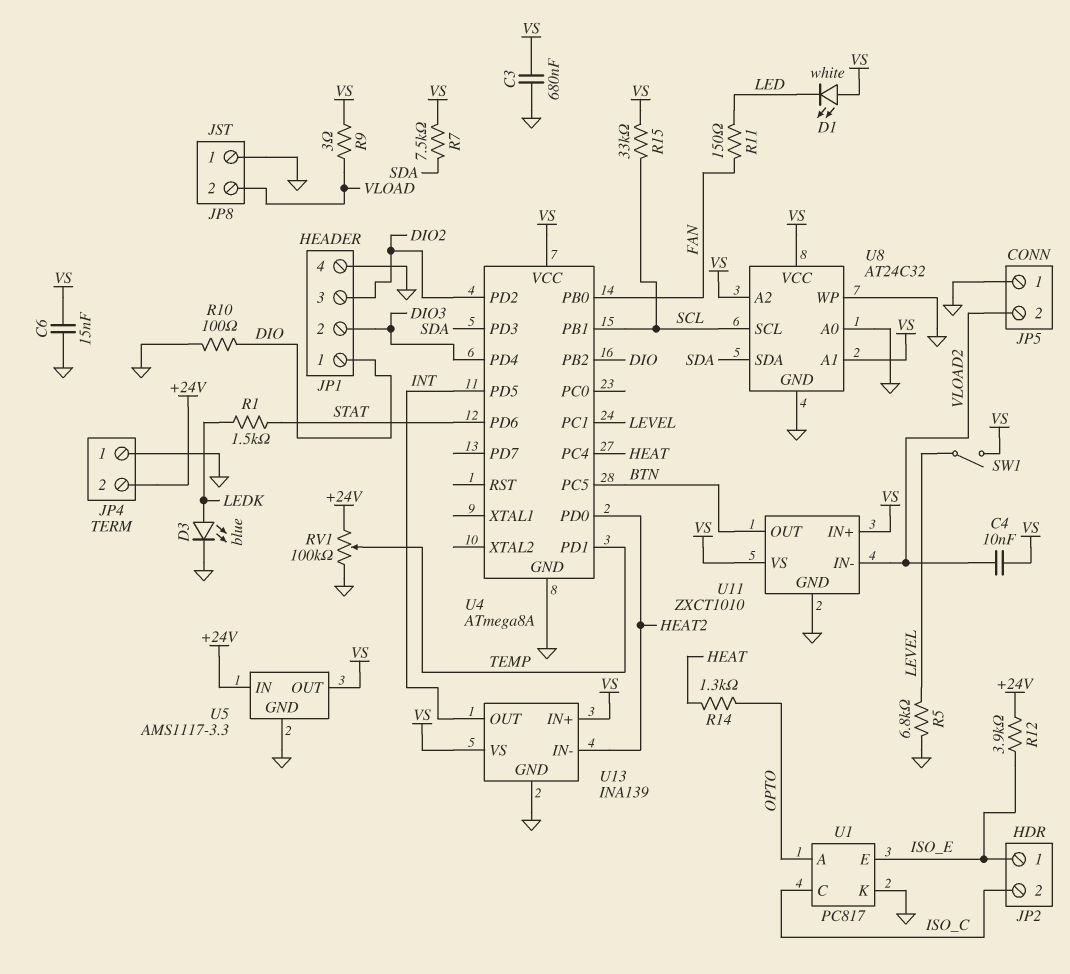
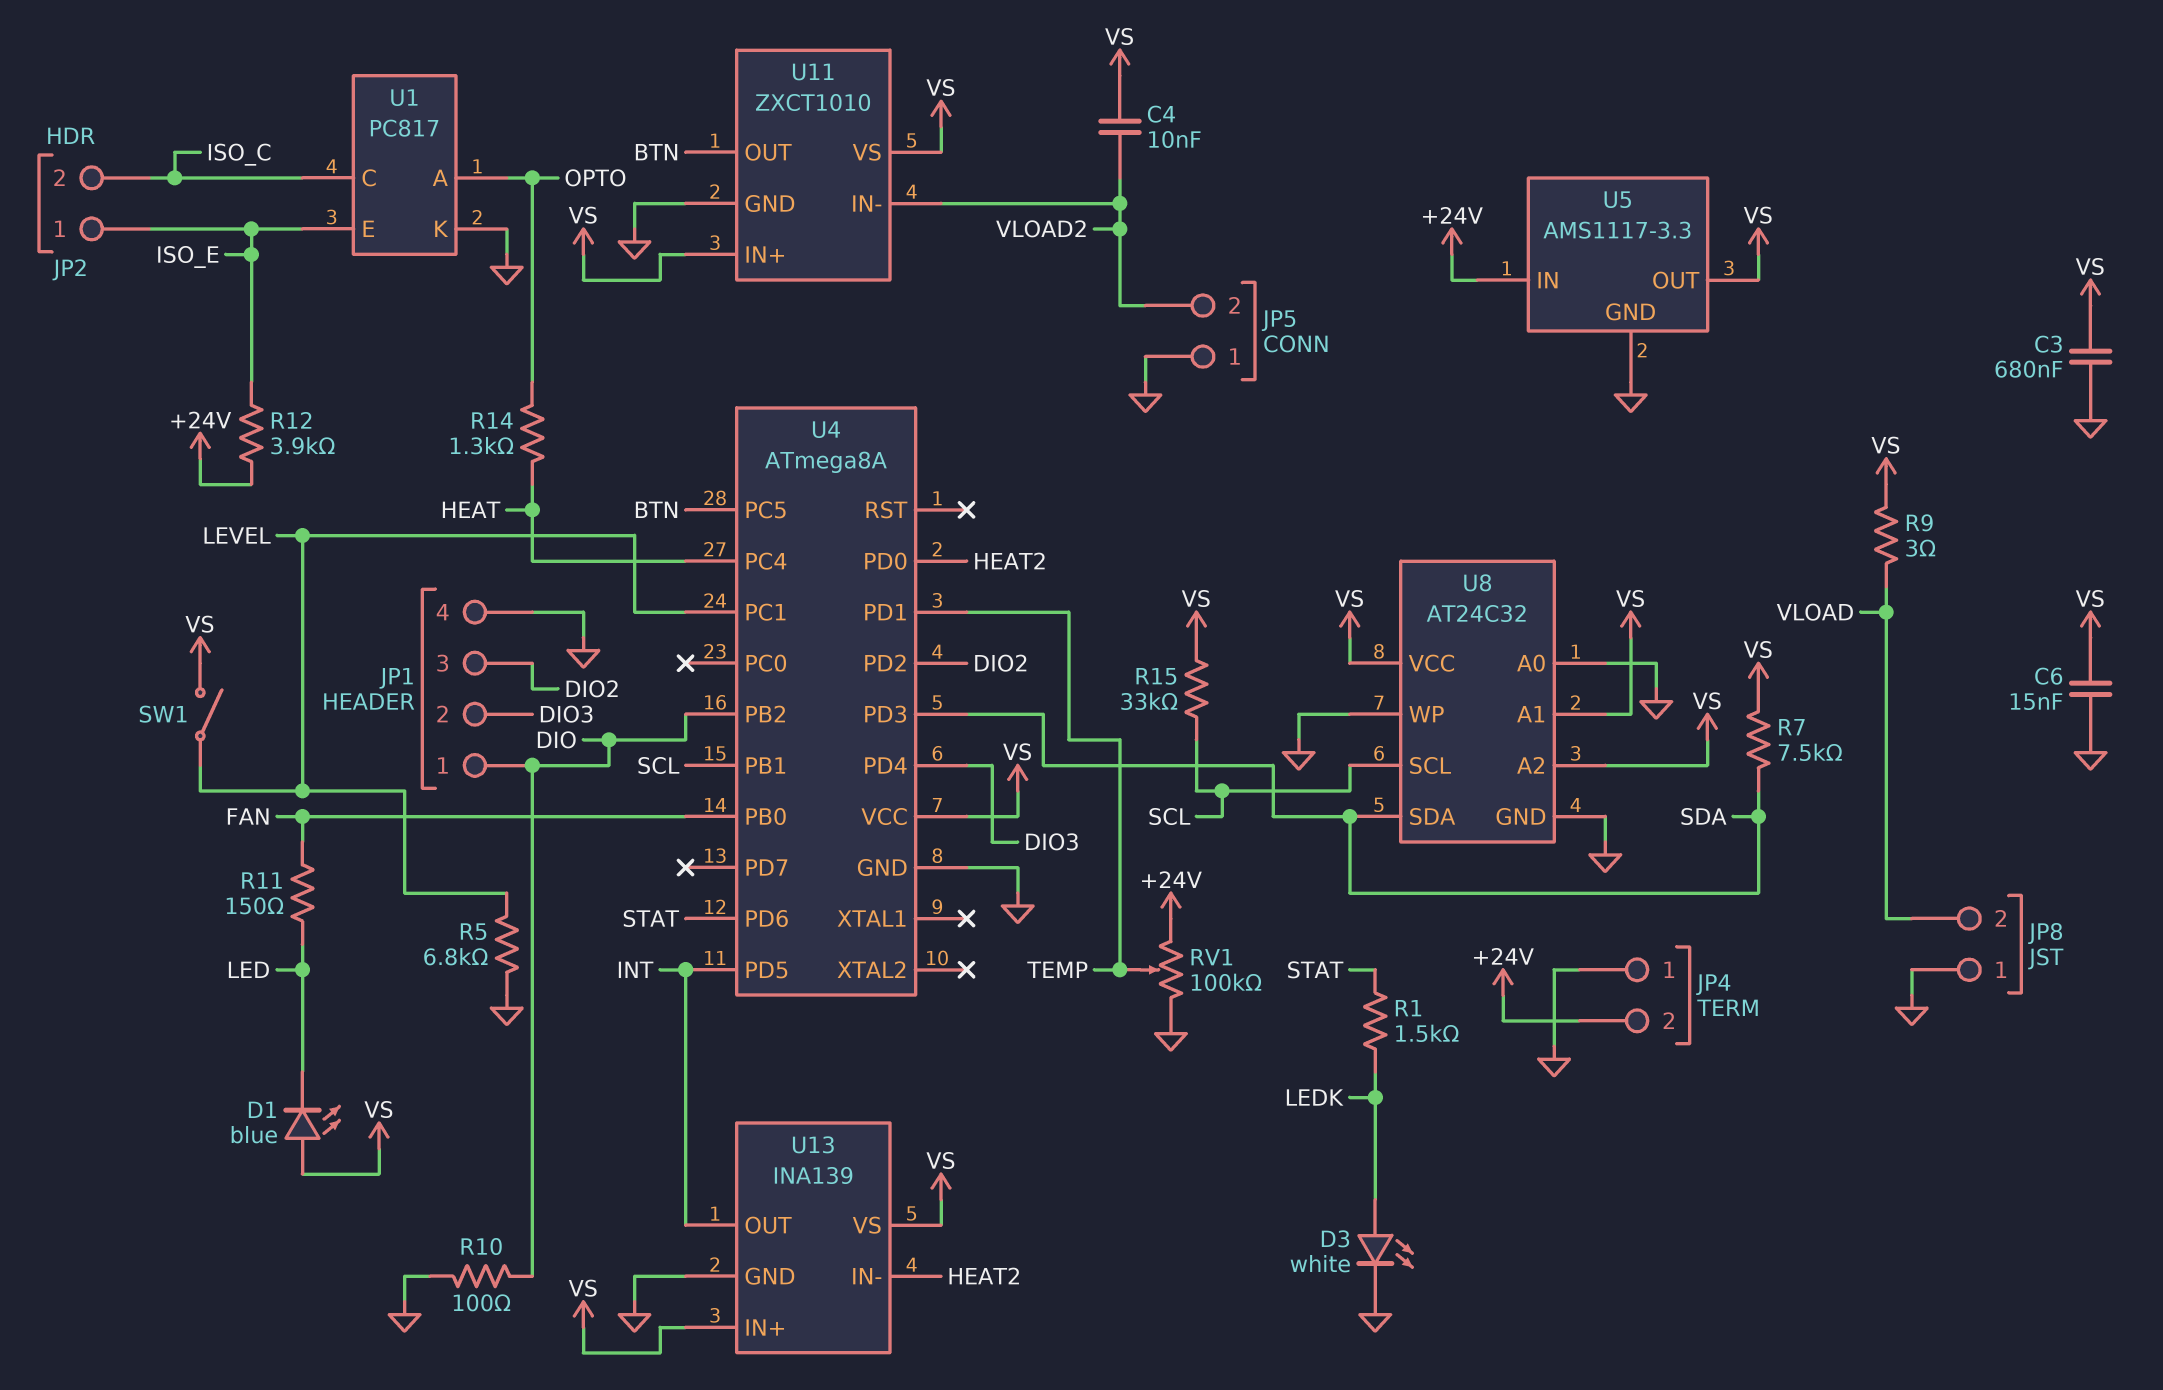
D1: LED white (A VS, K LED) -> LED blue (A VS, K LED)
D3: LED blue (A LEDK, K GND) -> LED white (A LEDK, K GND)

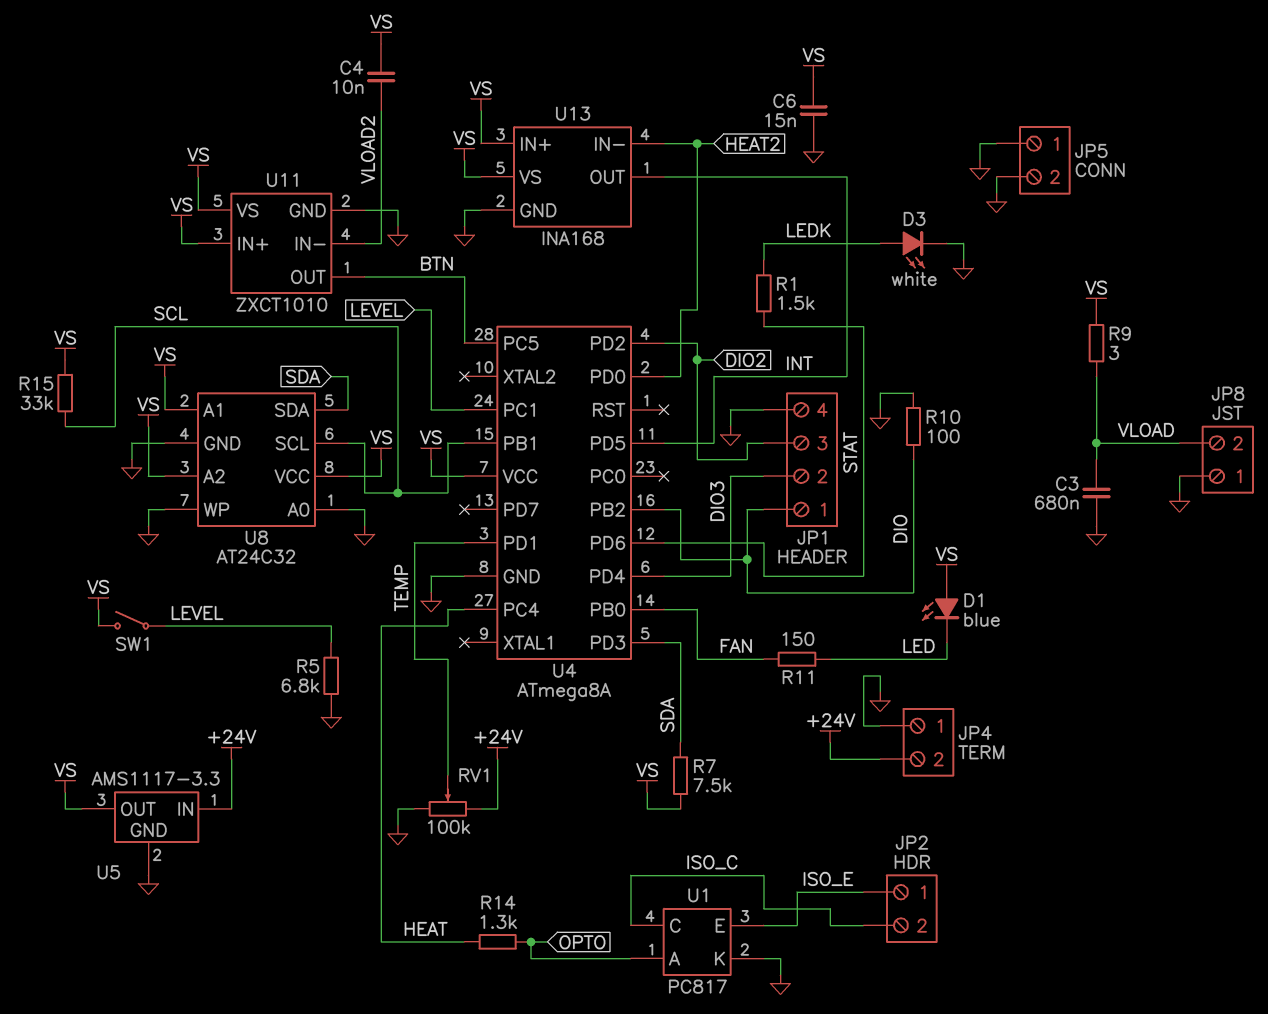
C3: 680nF (GND, VS) -> 680nF (GND, VLOAD)
JP5 pin 2: VLOAD2 -> GND
R12: 3.9k (+24V, ISO_E) -> none
U13: INA139 -> INA168

